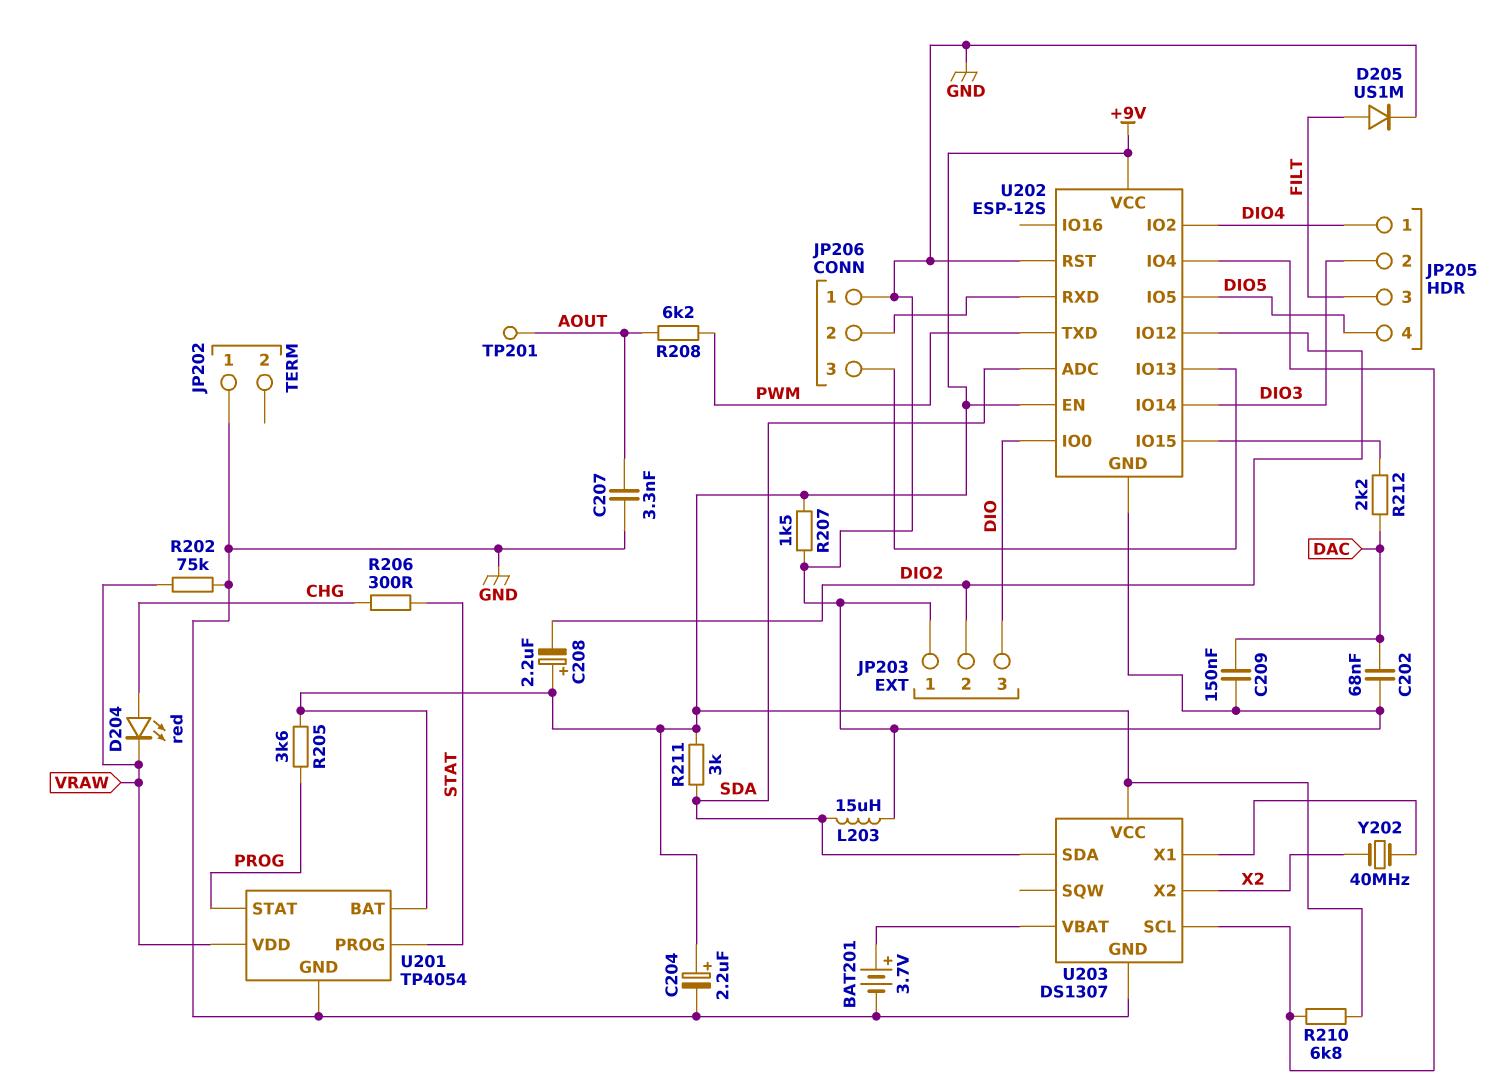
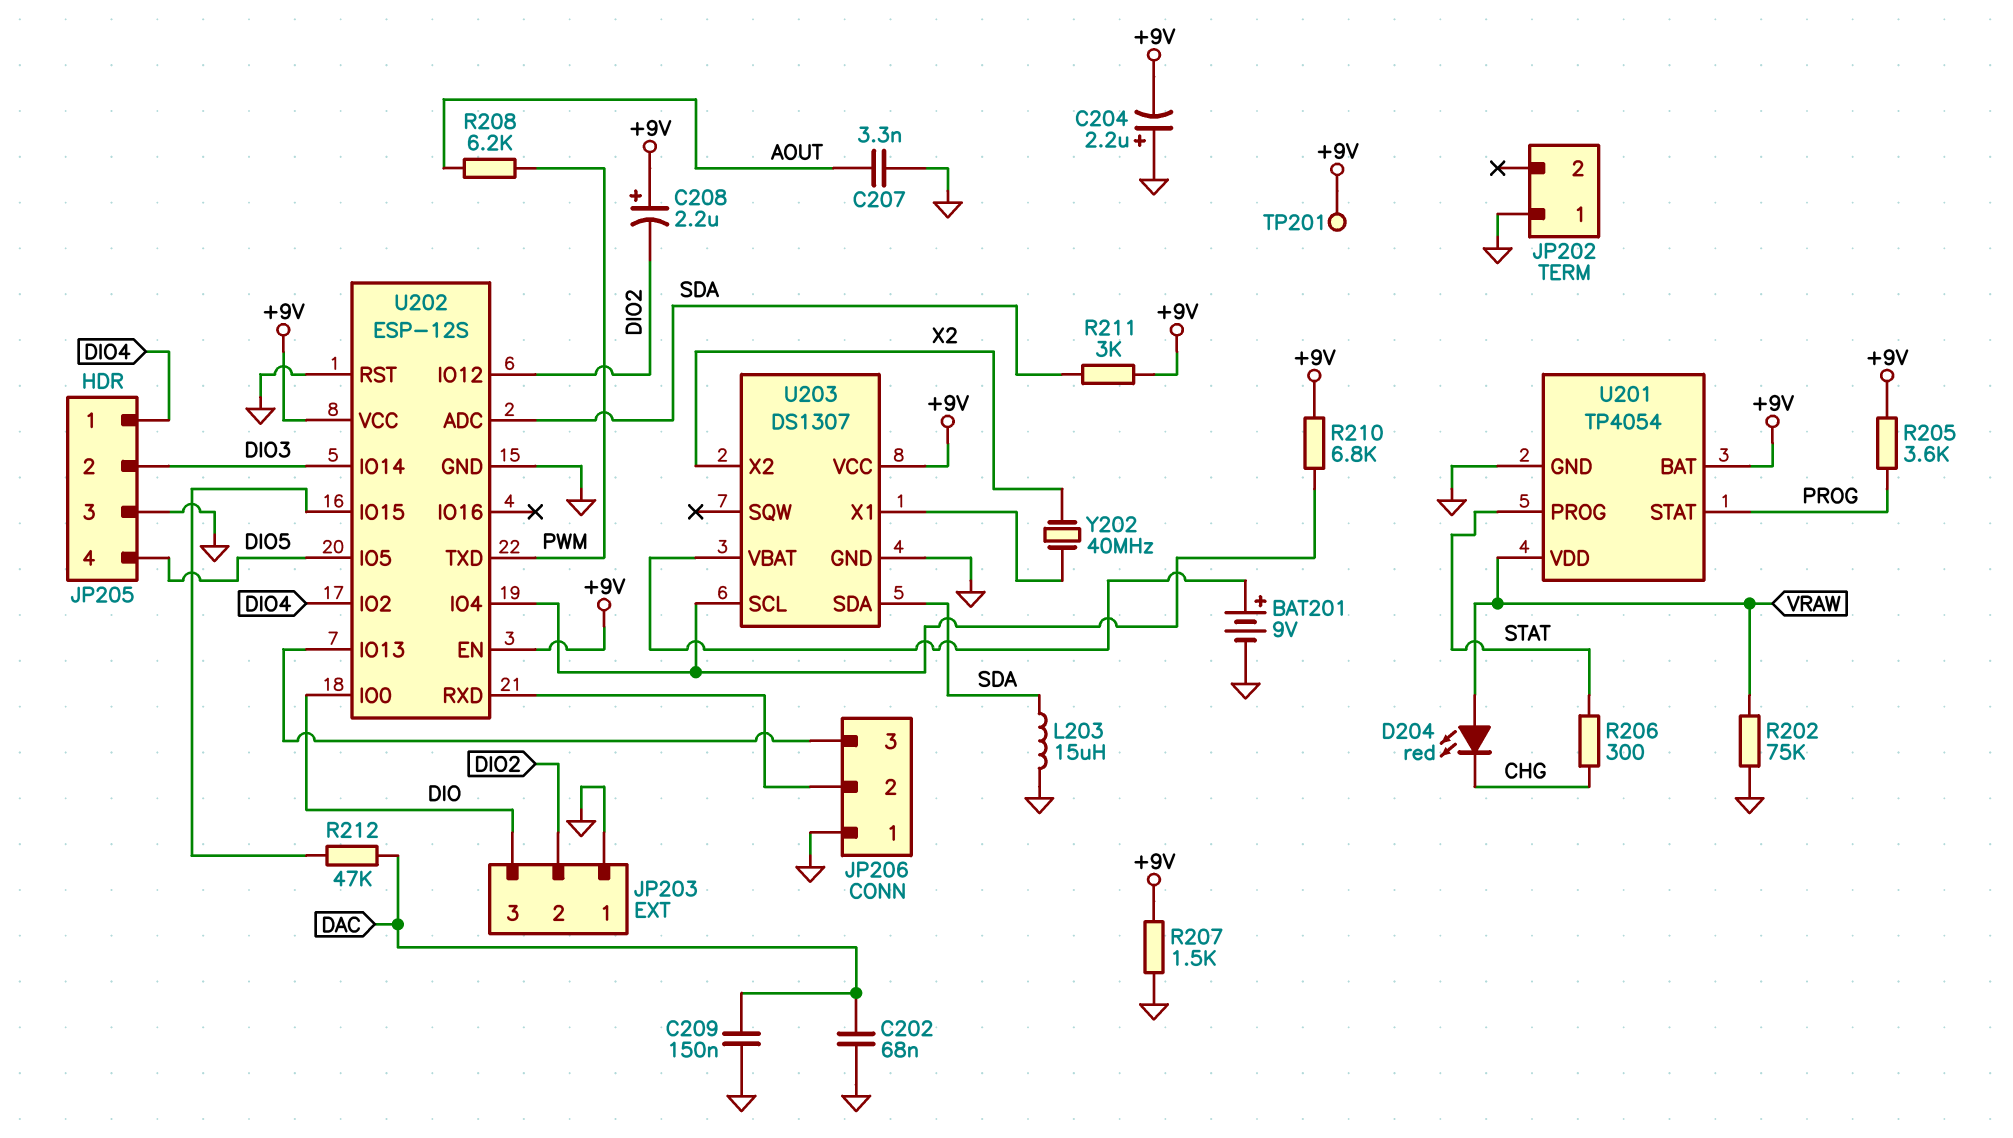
BAT201: 3.7V (plus U203/VBAT, minus GND) -> 9V (plus U203/VBAT, minus GND)
C204: 2.2uF (plus +9V, minus GND) -> 2.2uF (plus GND, minus +9V)
D204: LED red (A CHG, K VRAW) -> LED red (A VRAW, K CHG)
D205: diode US1M (A FILT, K GND) -> none
JP205 pin 3: FILT -> GND
R212: 2.2k (DAC, U202/IO15) -> 47k (DAC, U202/IO15)
TP201: test point (AOUT) -> test point (+9V)

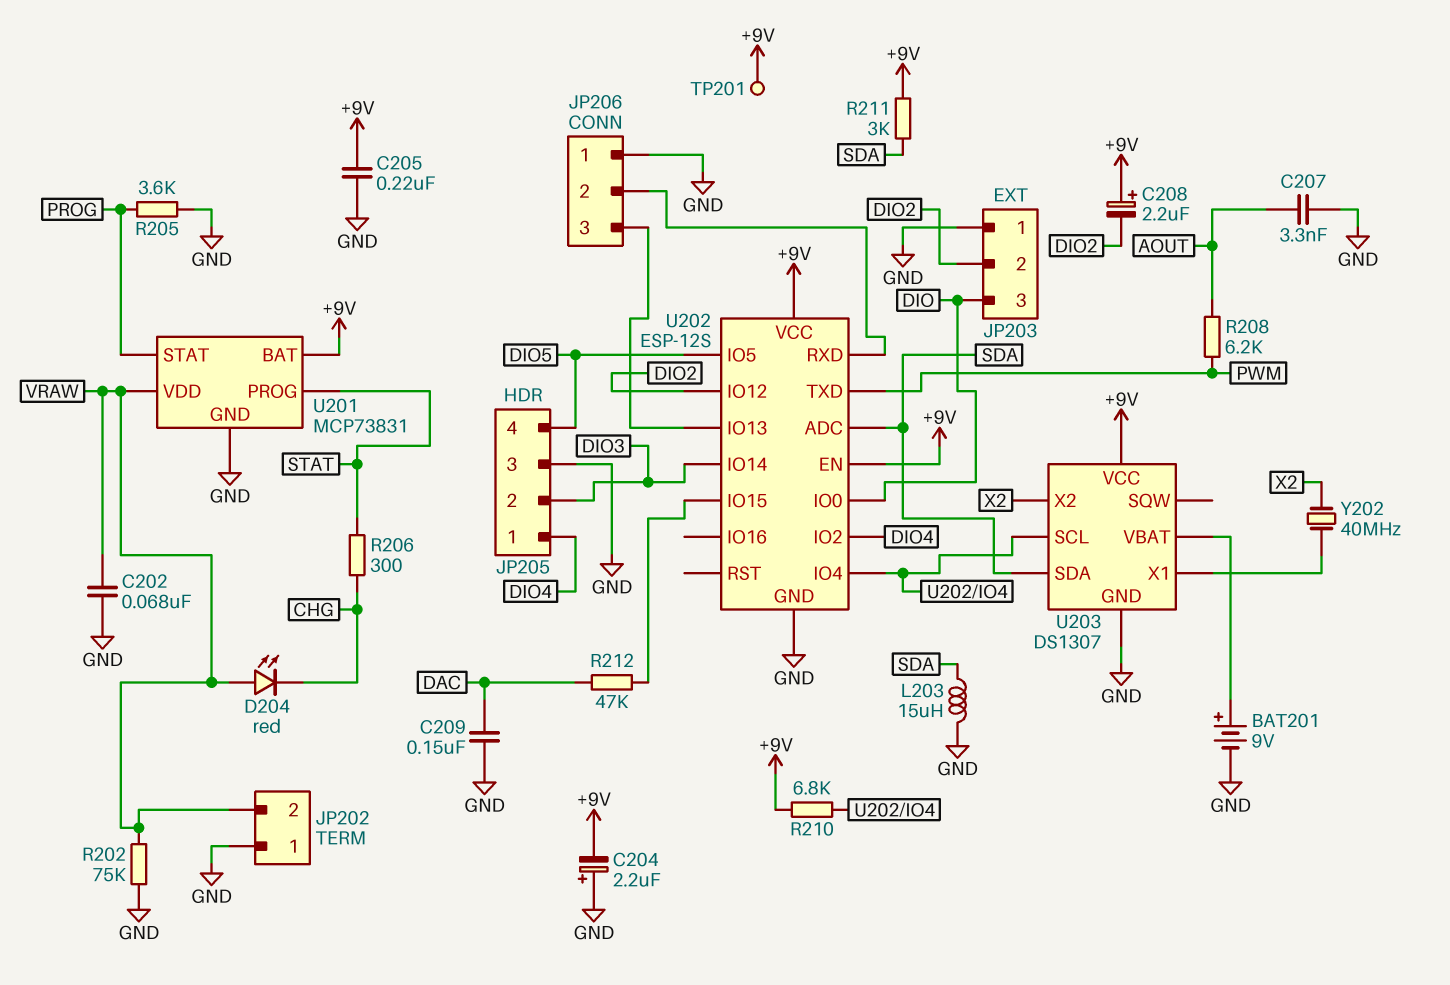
C202: 68nF (DAC, GND) -> 68nF (GND, VRAW)
C205: none -> 220nF (+9V, GND)
JP202 pin 2: none -> VRAW
R205: 3.6k (+9V, PROG) -> 3.6k (GND, PROG)
R207: 1.5k (+9V, GND) -> none
U201: TP4054 -> MCP73831
U202 pin RST: GND -> none

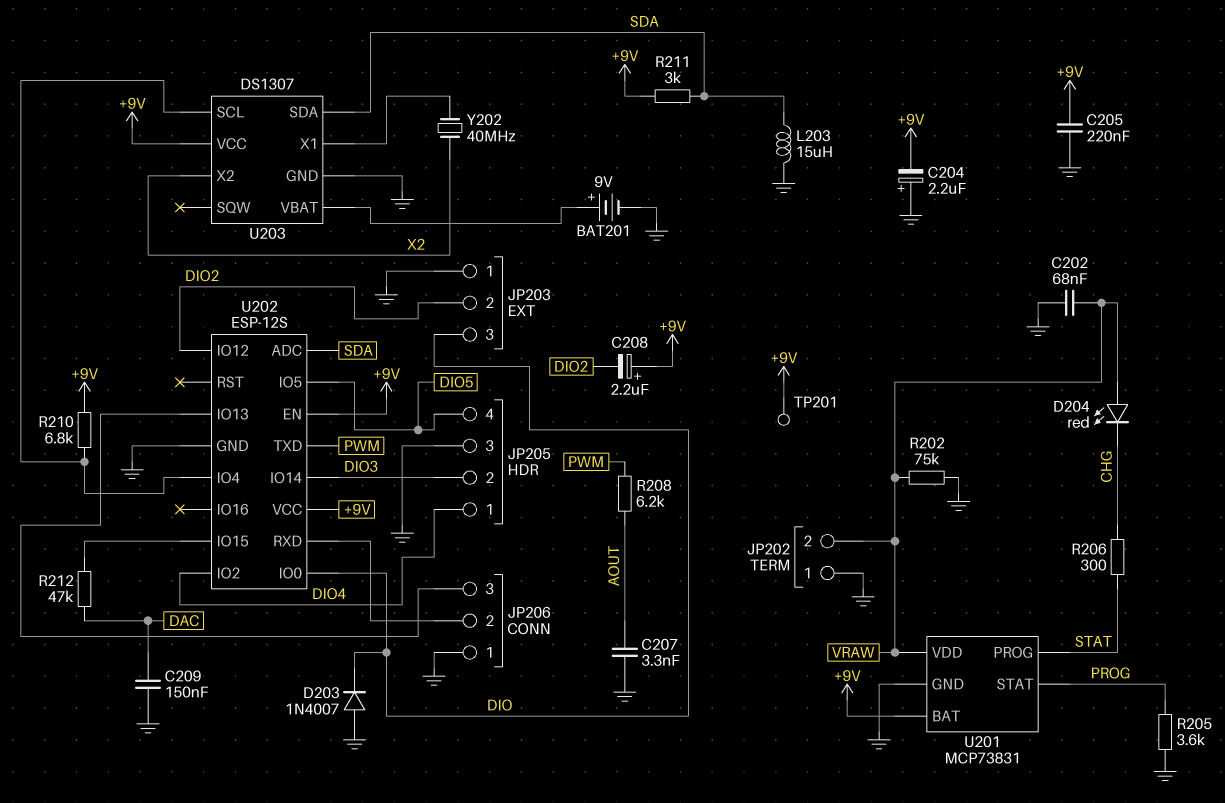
D203: none -> diode 1N4007 (A GND, K DIO)

